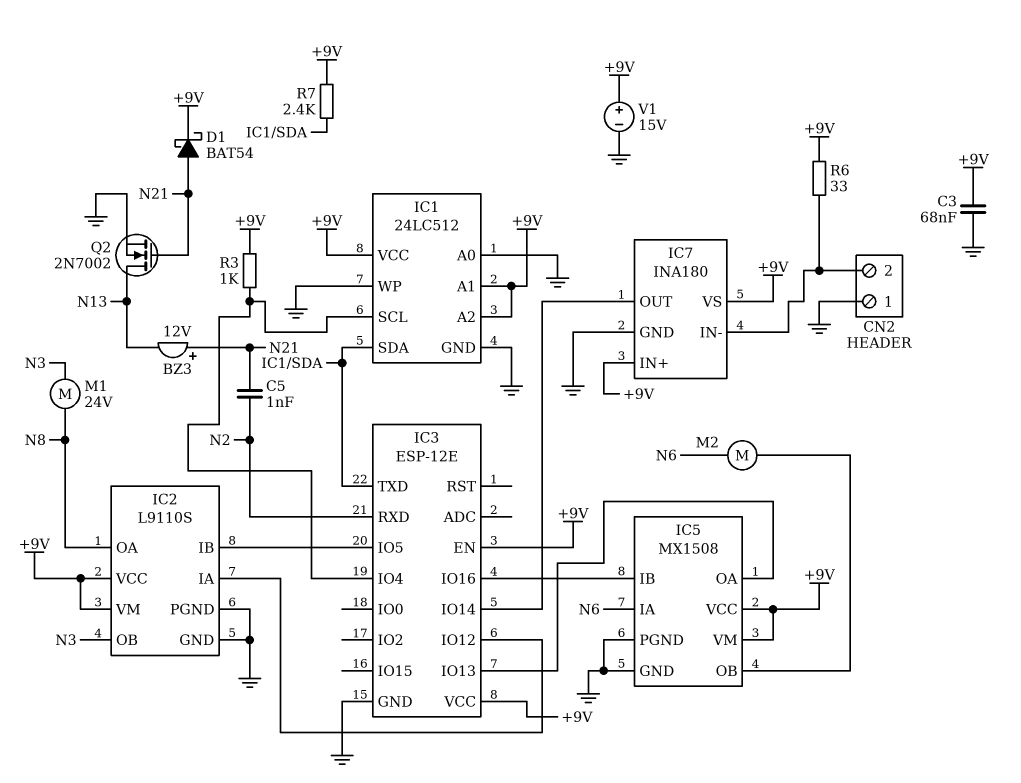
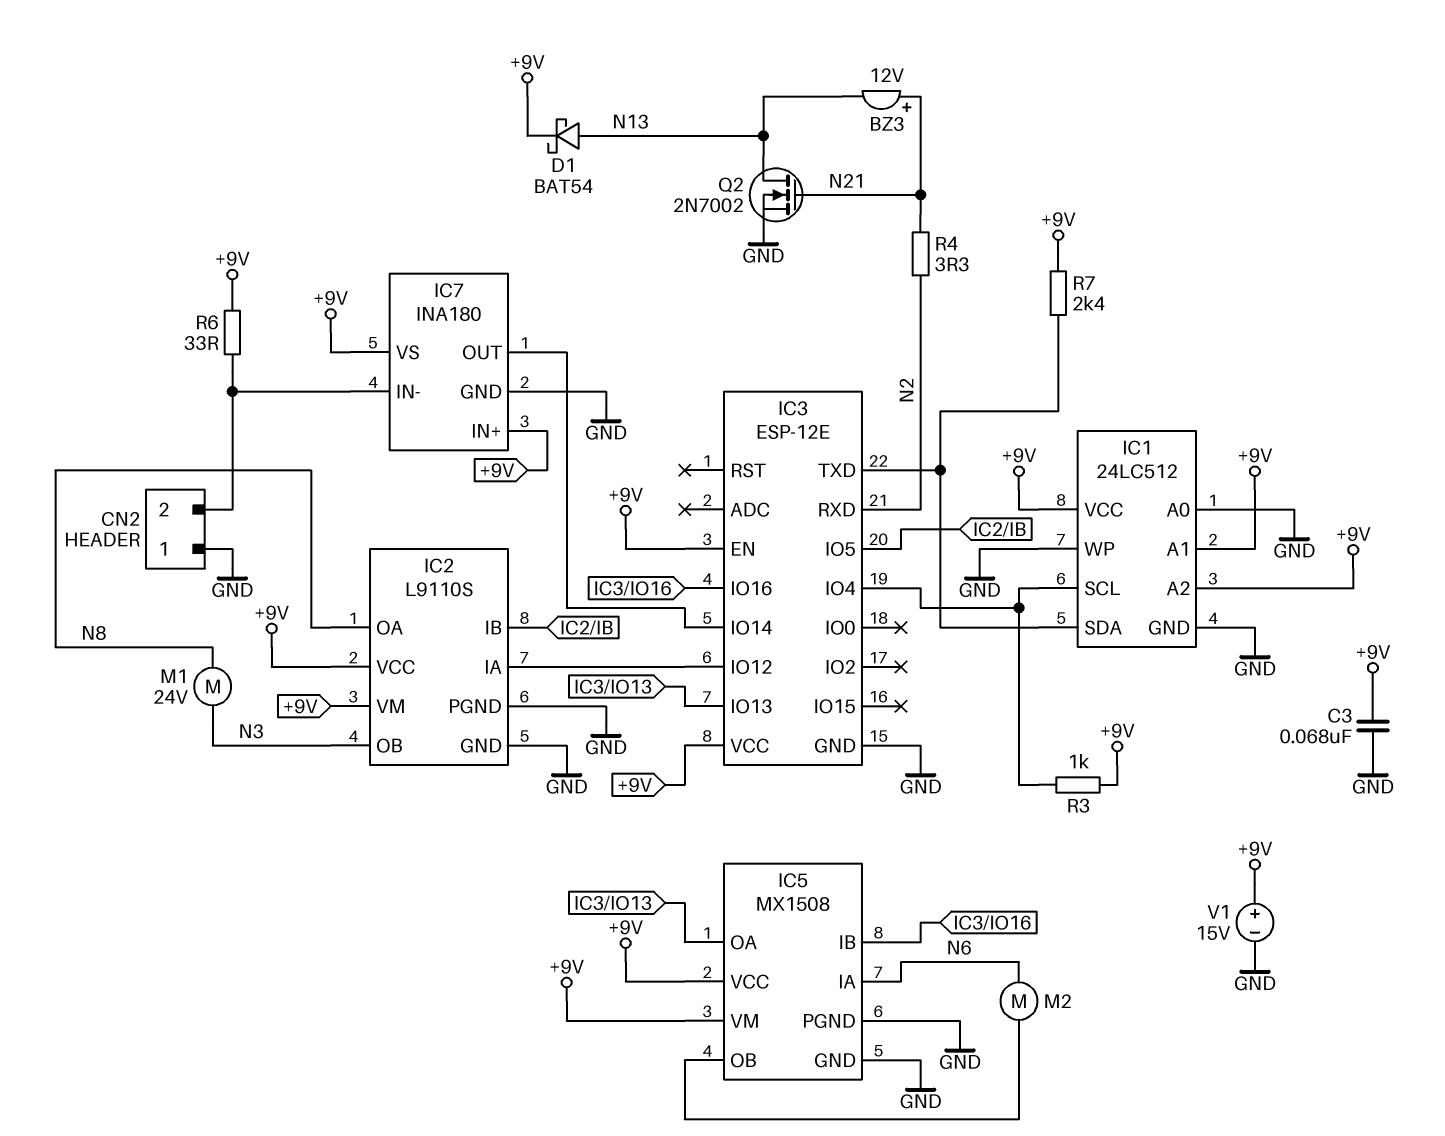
C5: 1nF (N2, N21) -> none
D1: schottky BAT54 (A N21, K +9V) -> schottky BAT54 (A N13, K +9V)
R4: none -> 3.3 (N2, N21)

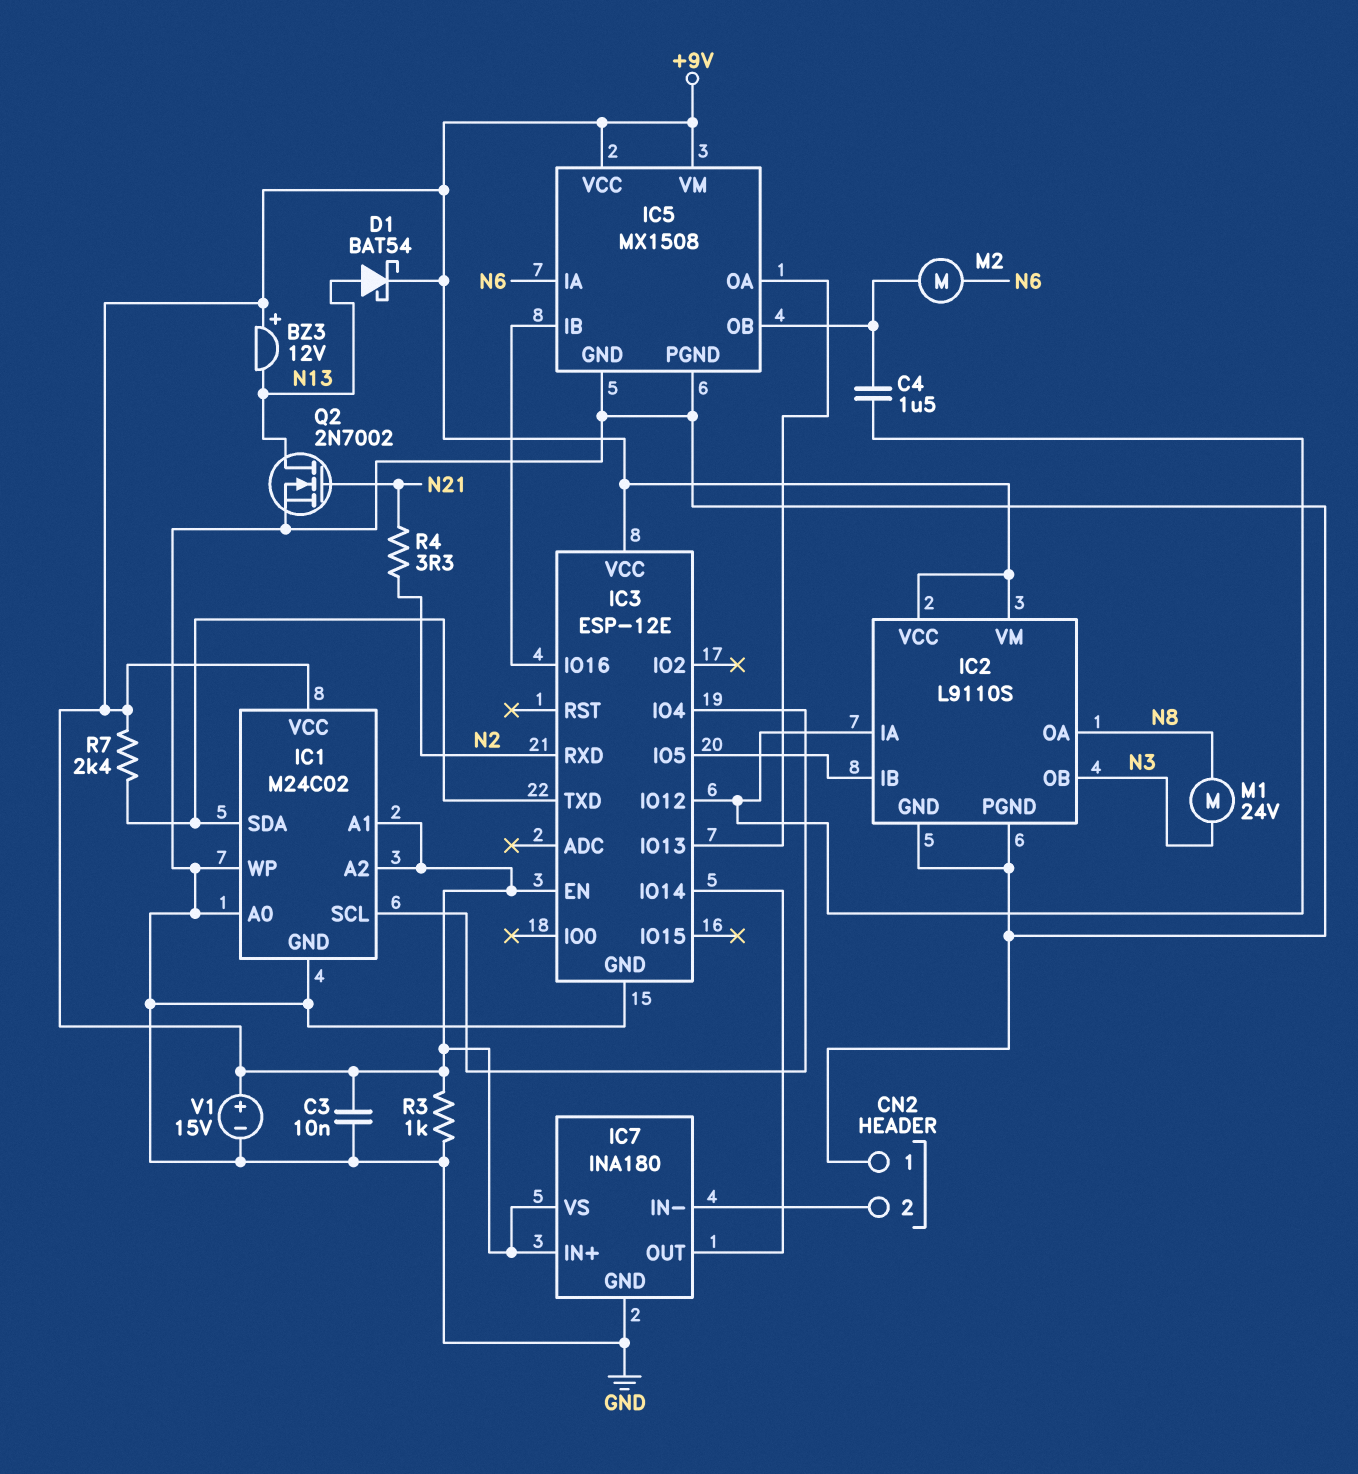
BZ3: buzzer 12V (plus N21, minus N13) -> buzzer 12V (plus +9V, minus N13)
C3: 68nF (+9V, GND) -> 10nF (+9V, GND)
C4: none -> 1.5uF (IC2/IA, IC5/OB)
IC1: 24LC512 -> M24C02
R3: 1k (+9V, IC1/SCL) -> 1k (+9V, GND)
R6: 33 (+9V, CN2/2) -> none

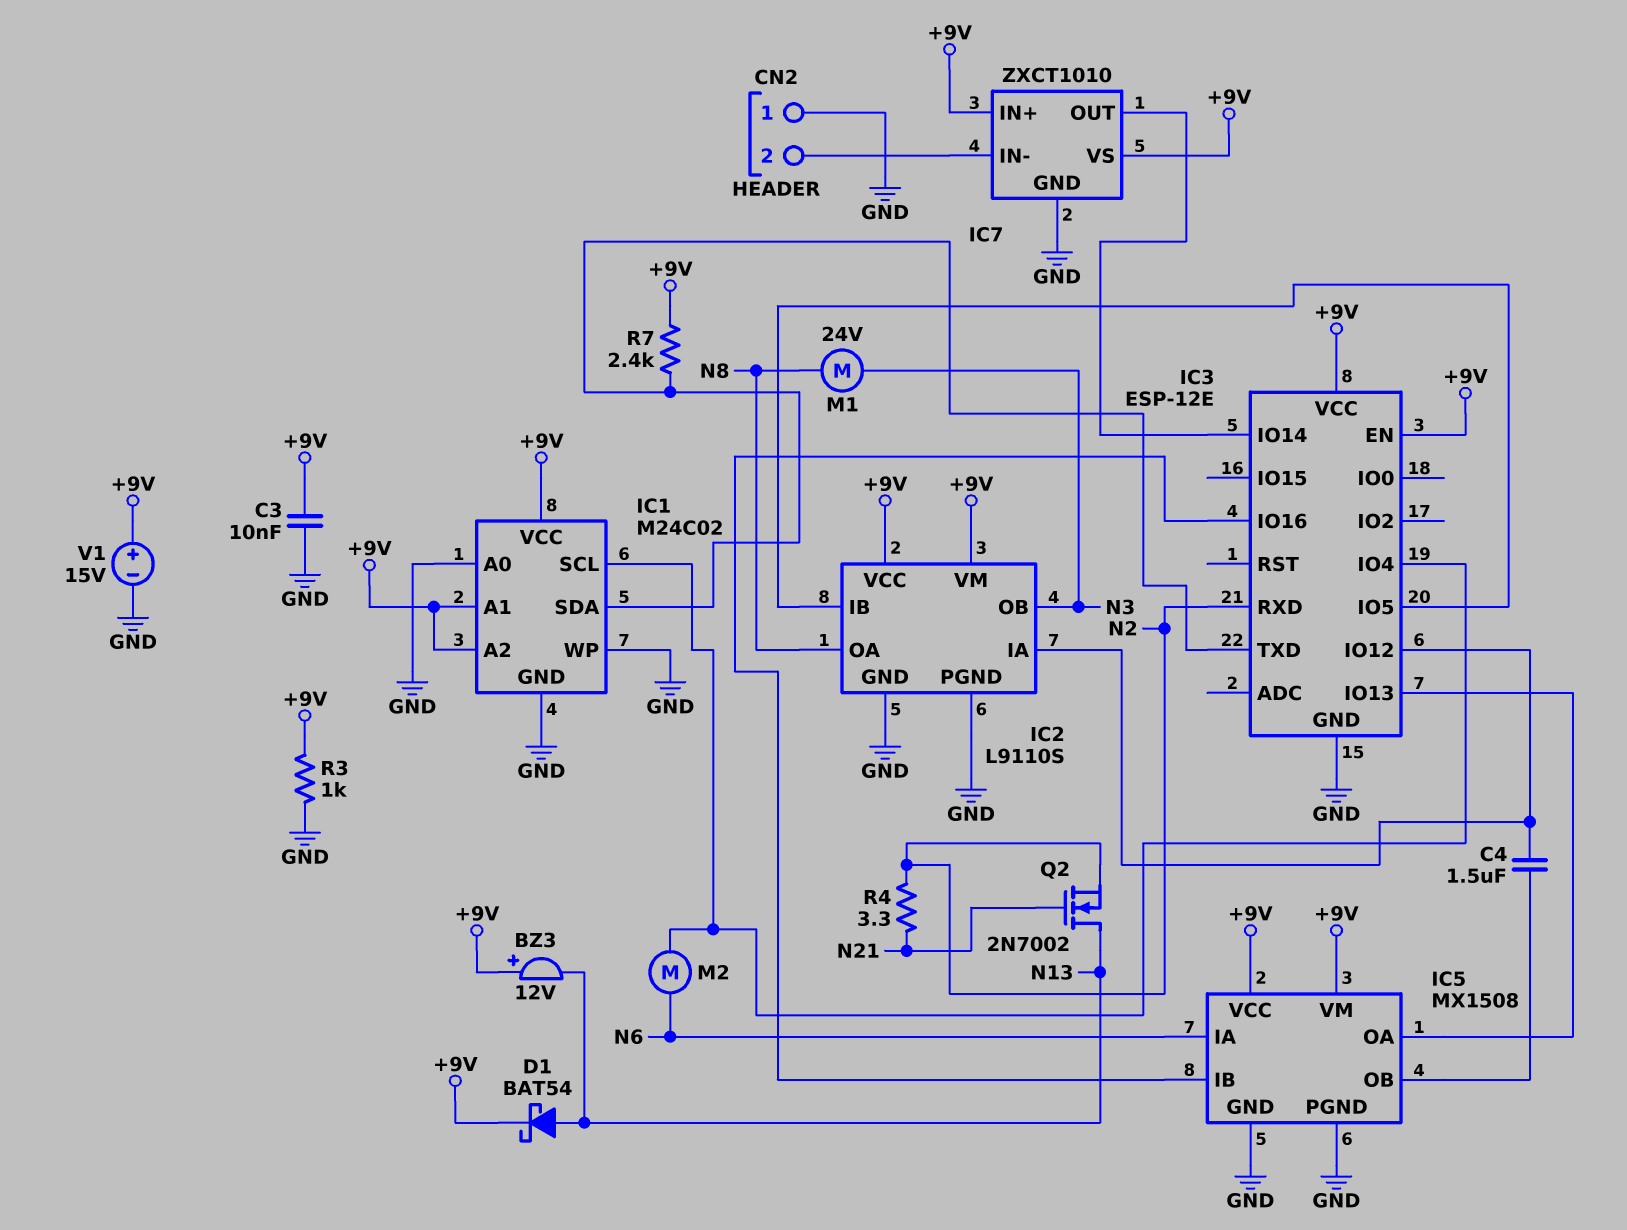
IC7: INA180 -> ZXCT1010
M2: motor (IC5/OB, N6) -> motor (IC1/SCL, N6)
Q2: NMOS 2N7002 (G N21, D N13, S GND) -> NMOS 2N7002 (G N21, D N13, S N2)

